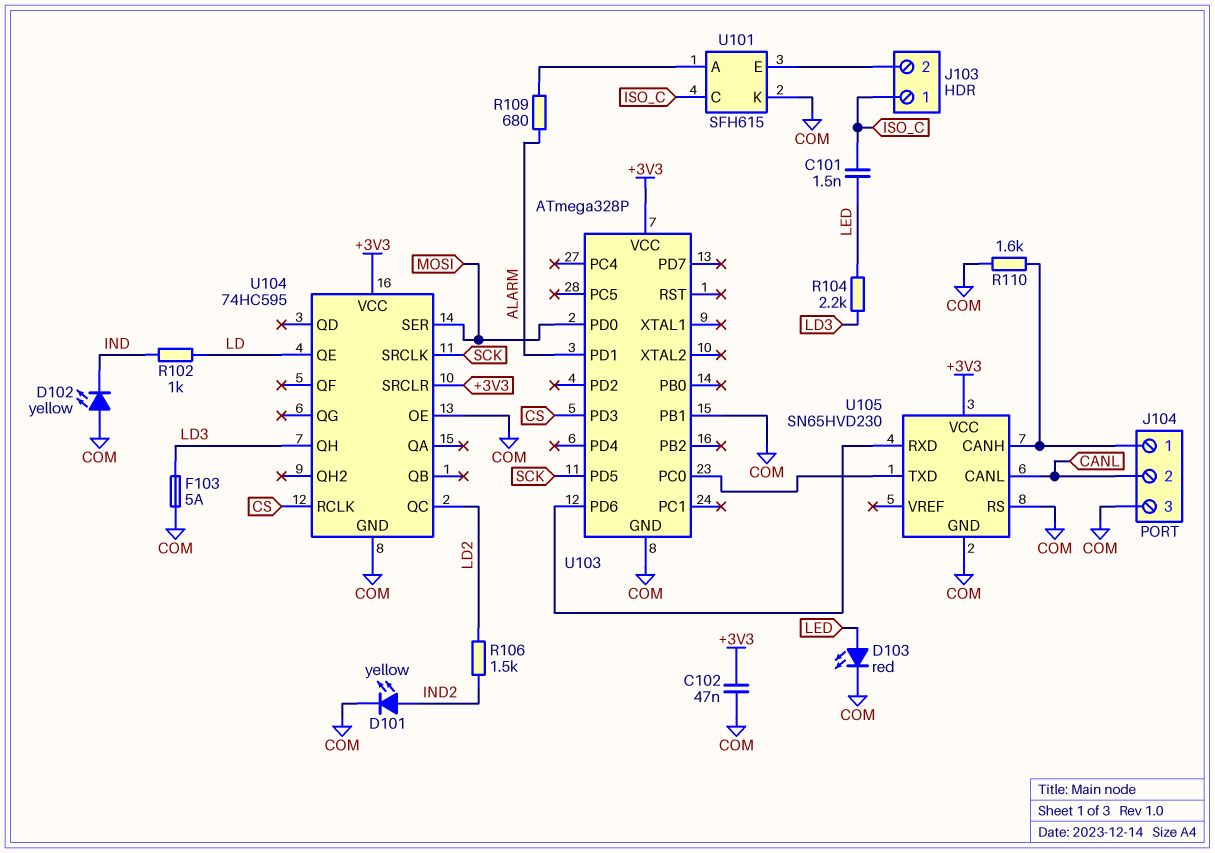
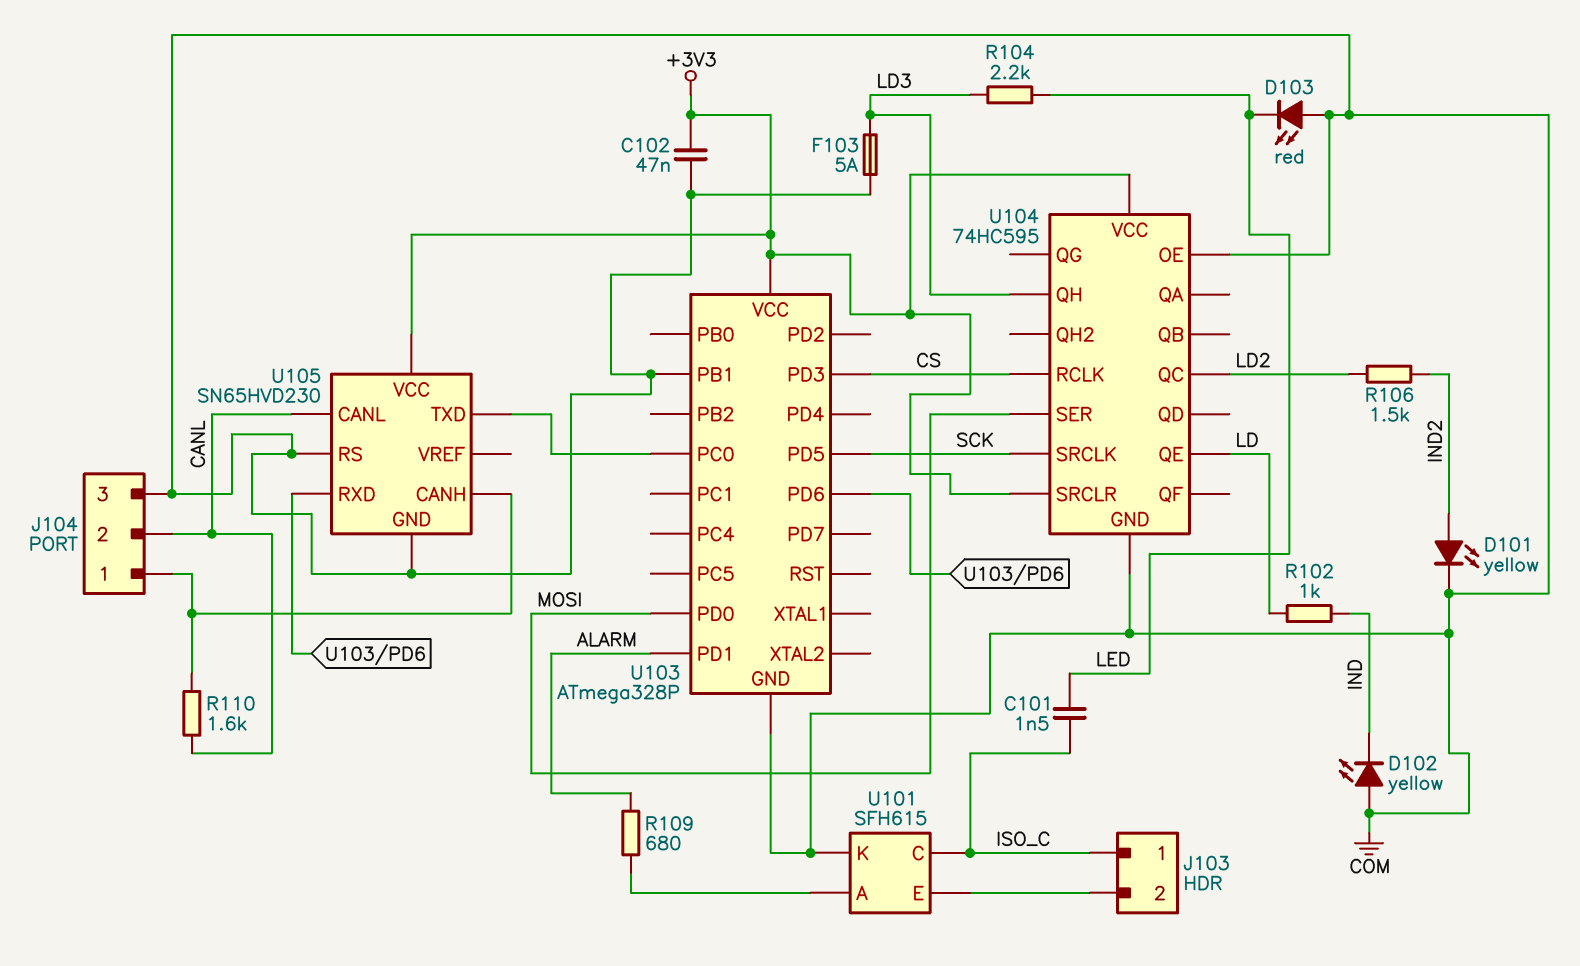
D103: LED red (A LED, K COM) -> LED red (A COM, K LED)
R110: 1.6k (COM, J104/1) -> 1.6k (CANL, J104/1)

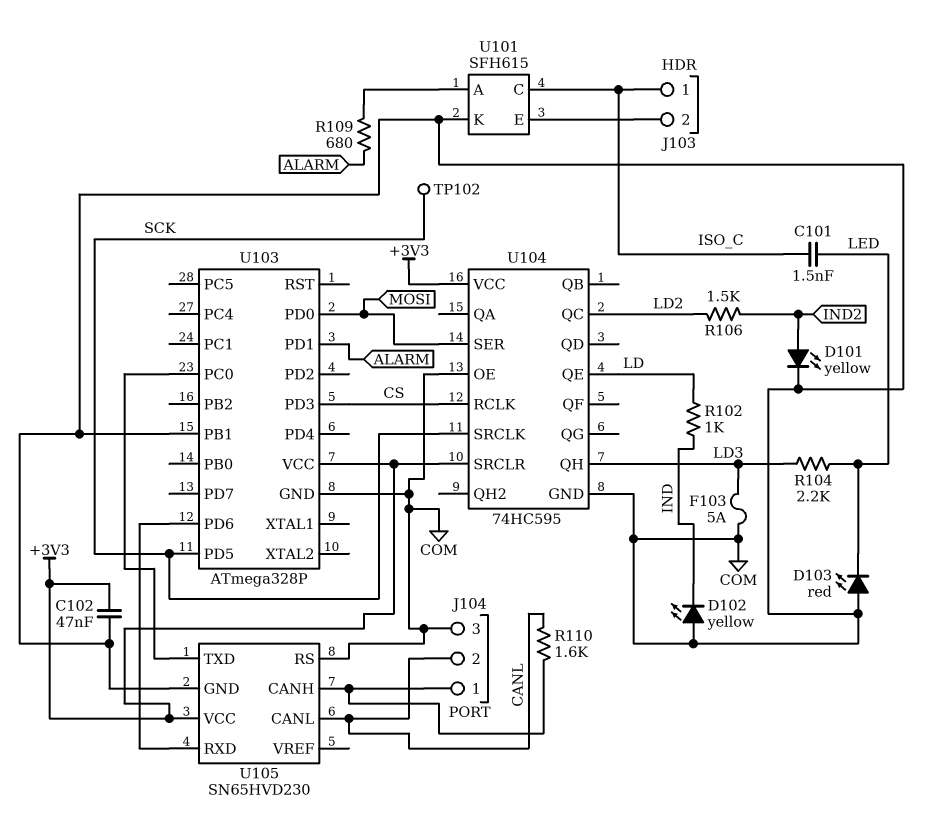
TP102: none -> test point (SCK)

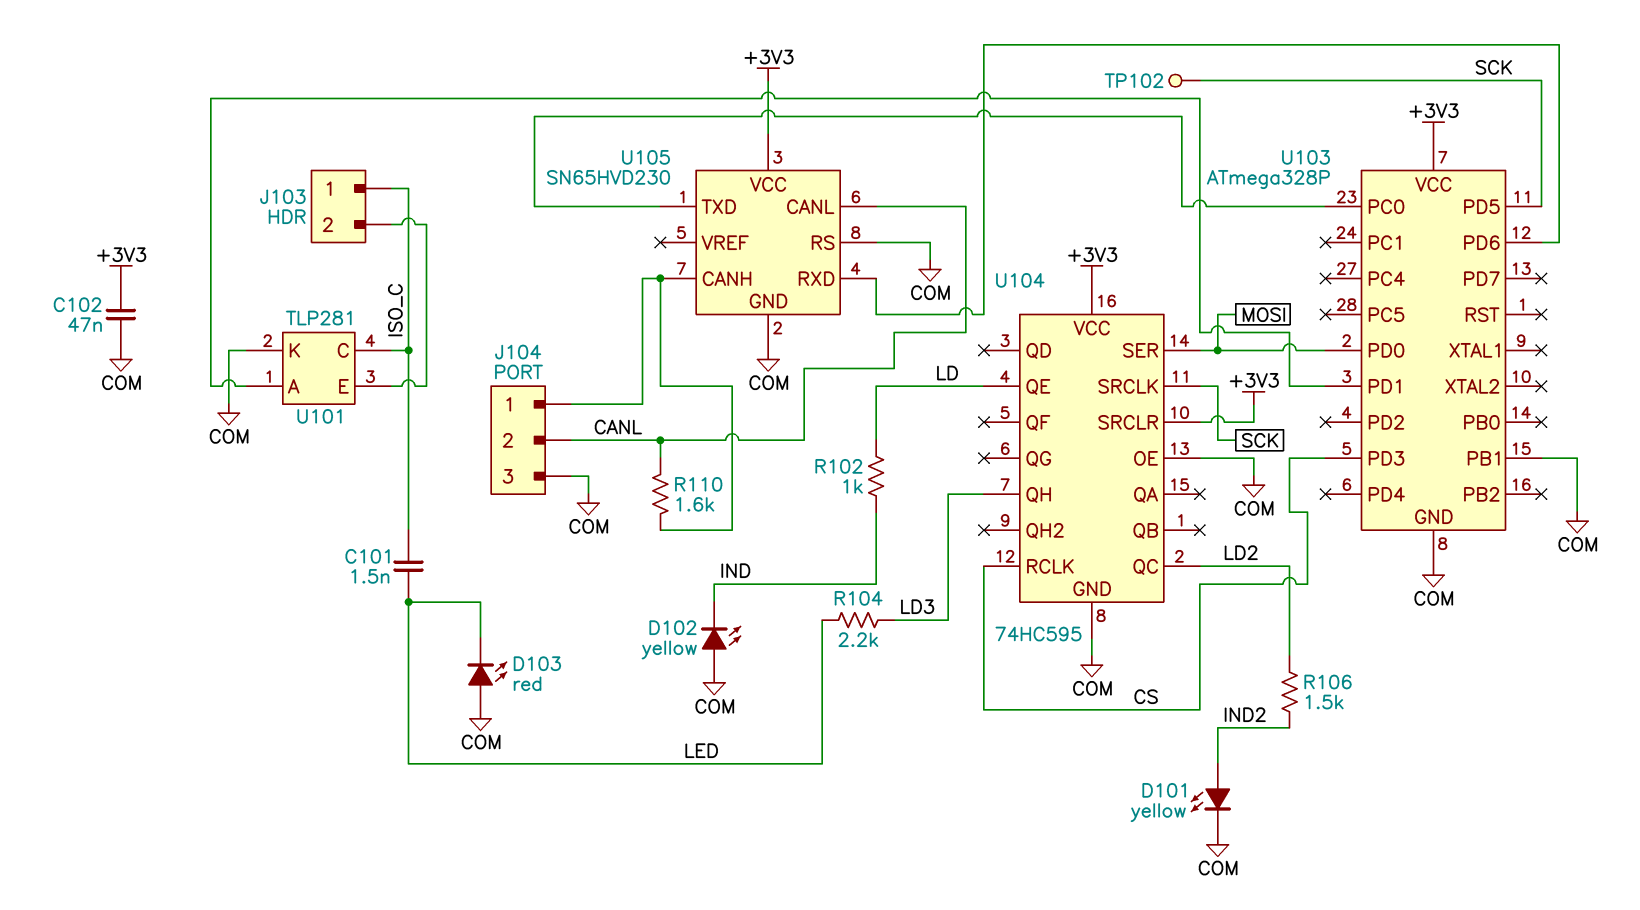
F103: 5A (COM, LD3) -> none
R109: 680 (ALARM, U101/A) -> none
U101: SFH615 -> TLP281
U103 pin PD1: ALARM -> U101/A

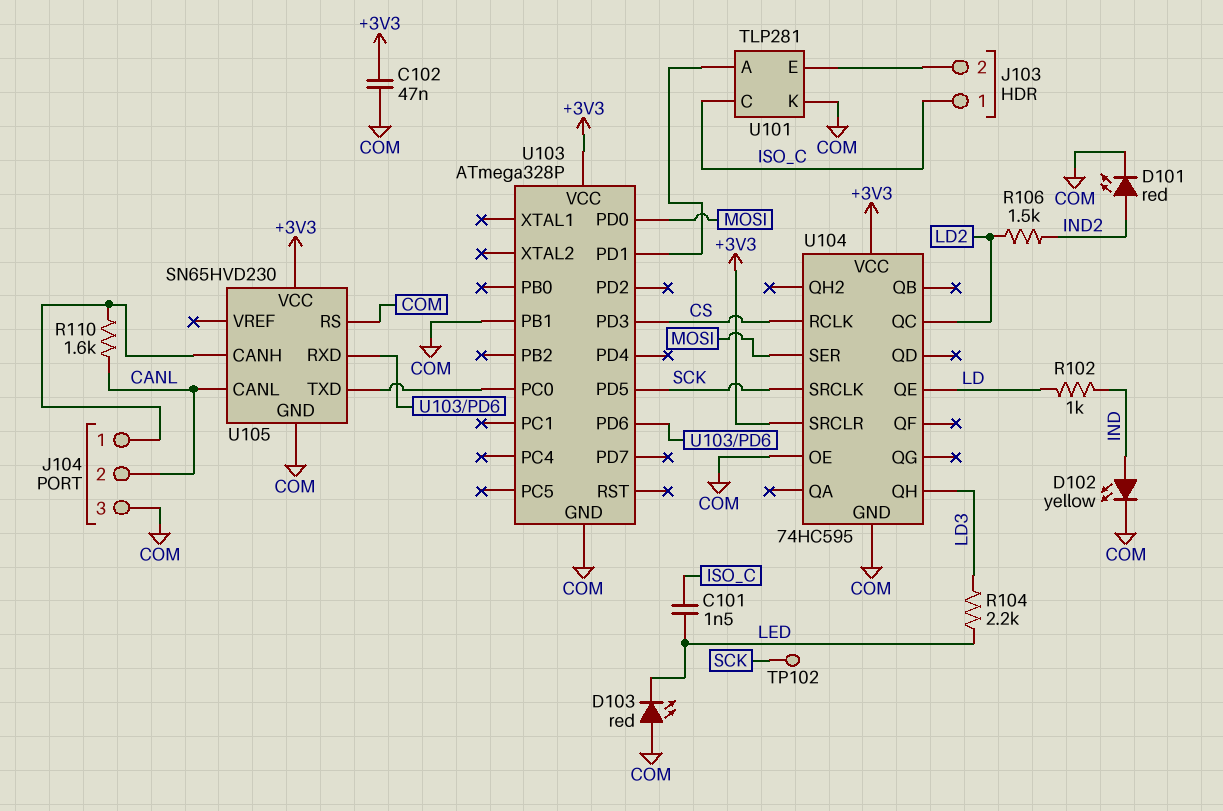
D101: LED yellow (A IND2, K COM) -> LED red (A IND2, K COM)
D102: LED yellow (A COM, K IND) -> LED yellow (A IND, K COM)

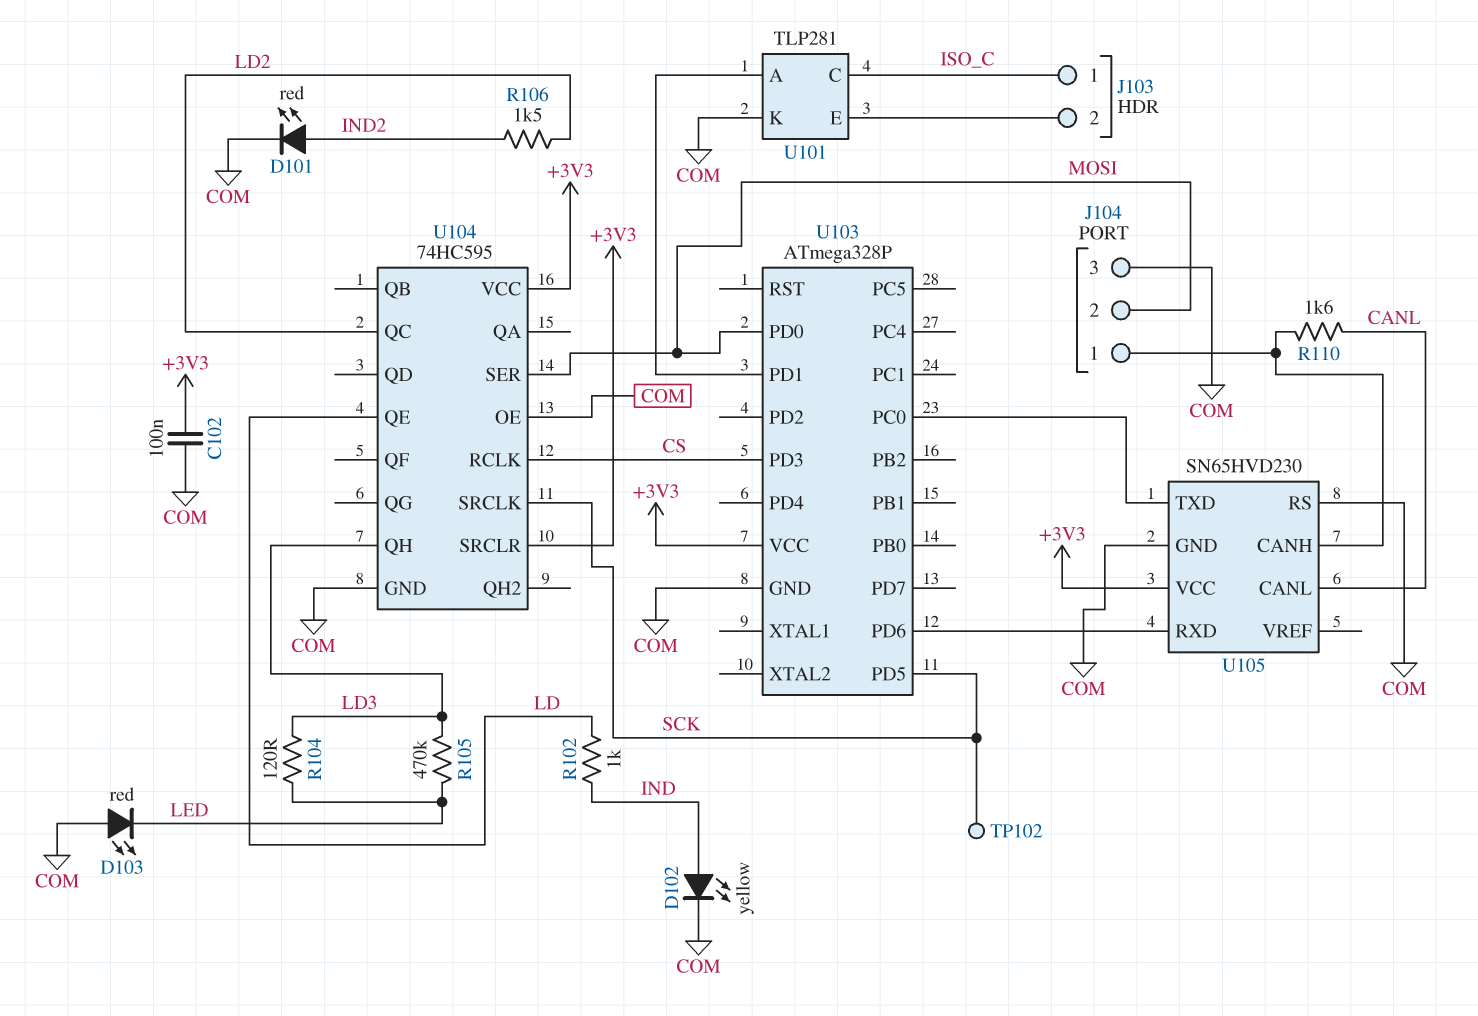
C101: 1.5nF (ISO_C, LED) -> none
C102: 47nF (+3V3, COM) -> 100nF (+3V3, COM)
J104 pin 2: CANL -> MOSI
R104: 2.2k (LD3, LED) -> 120 (LD3, LED)
R105: none -> 470k (LD3, LED)
U103 pin PB1: COM -> none

